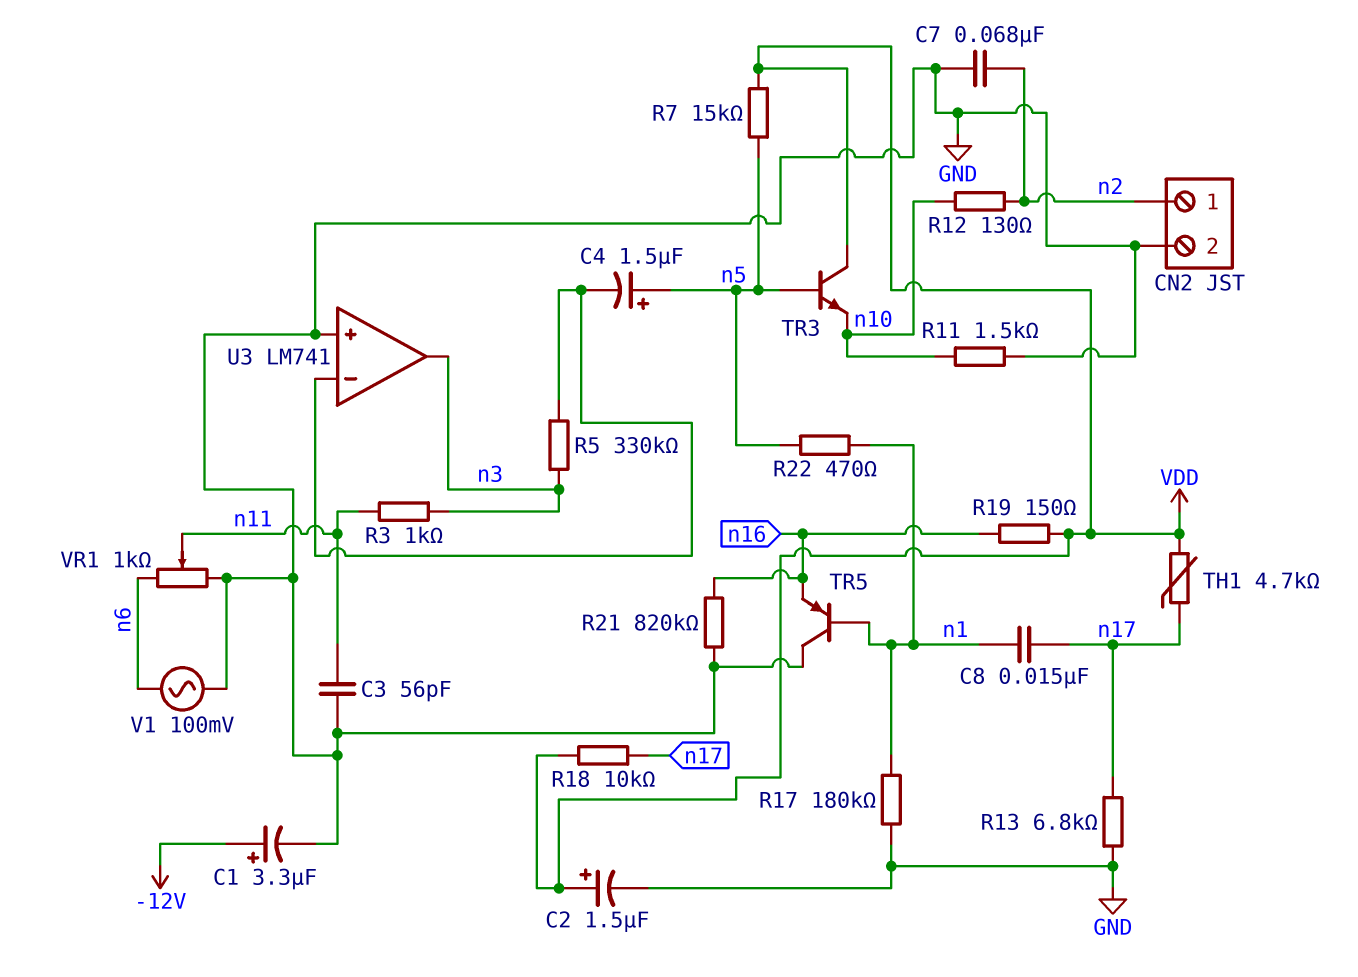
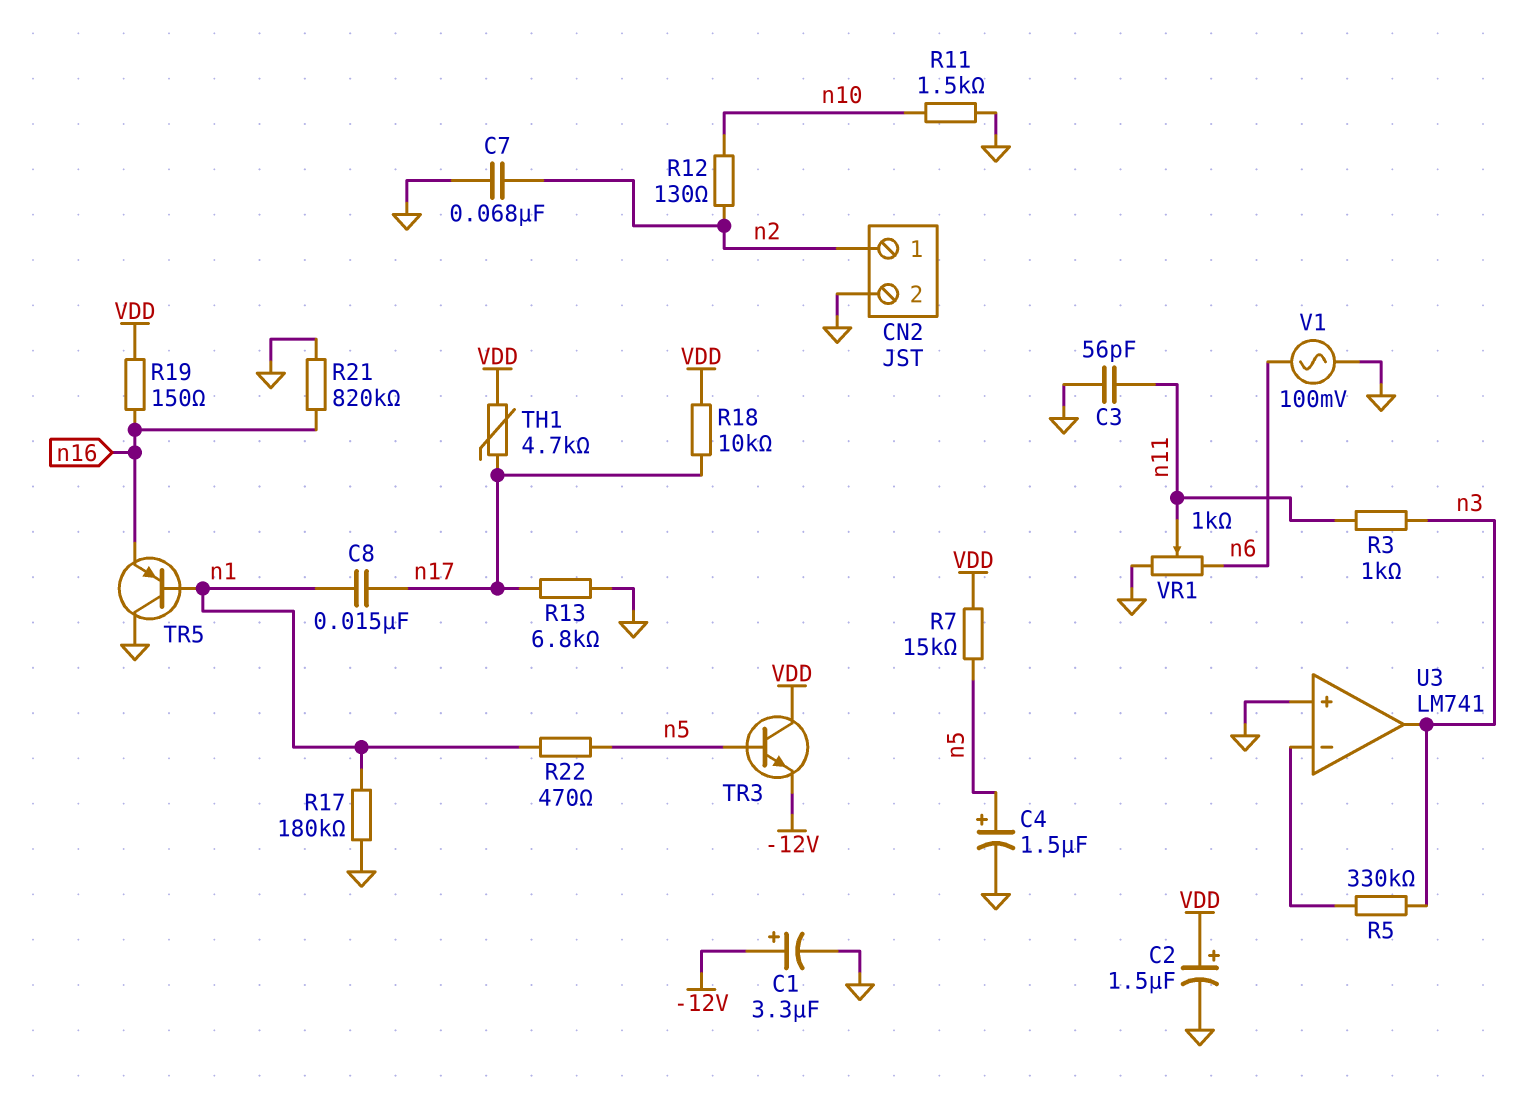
C4: 1.5uF (plus n5, minus U3/in-) -> 1.5uF (plus n5, minus GND)
TR3: NPN (B n5, C VDD, E n10) -> NPN (B n5, C VDD, E -12V)

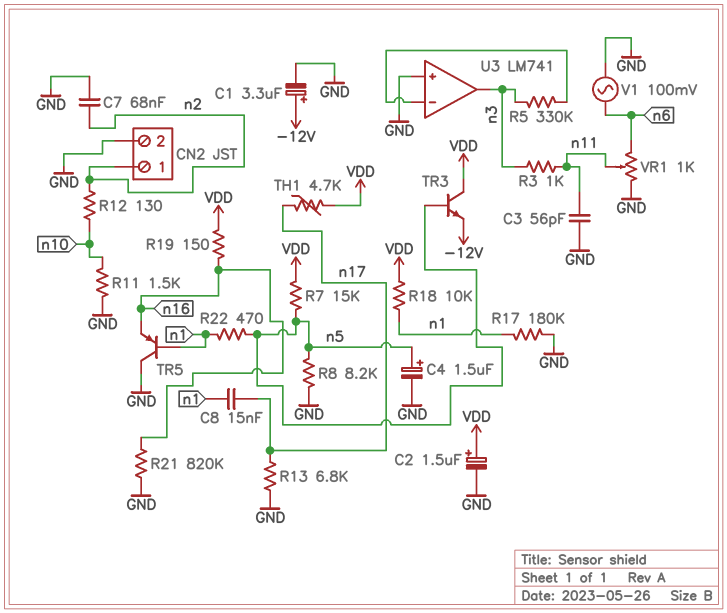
R8: none -> 8.2k (GND, n5)
R18: 10k (VDD, n17) -> 10k (VDD, n1)

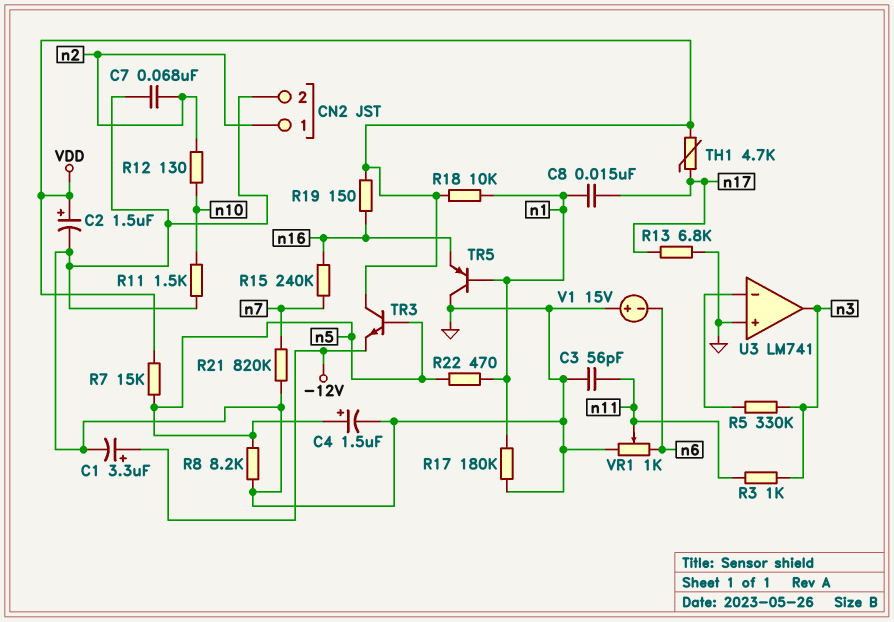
R15: none -> 240k (n7, n16)
R21: 820k (GND, n16) -> 820k (GND, n7)
V1: AC 100mV (GND, n6) -> 15V (plus GND, minus n6)

